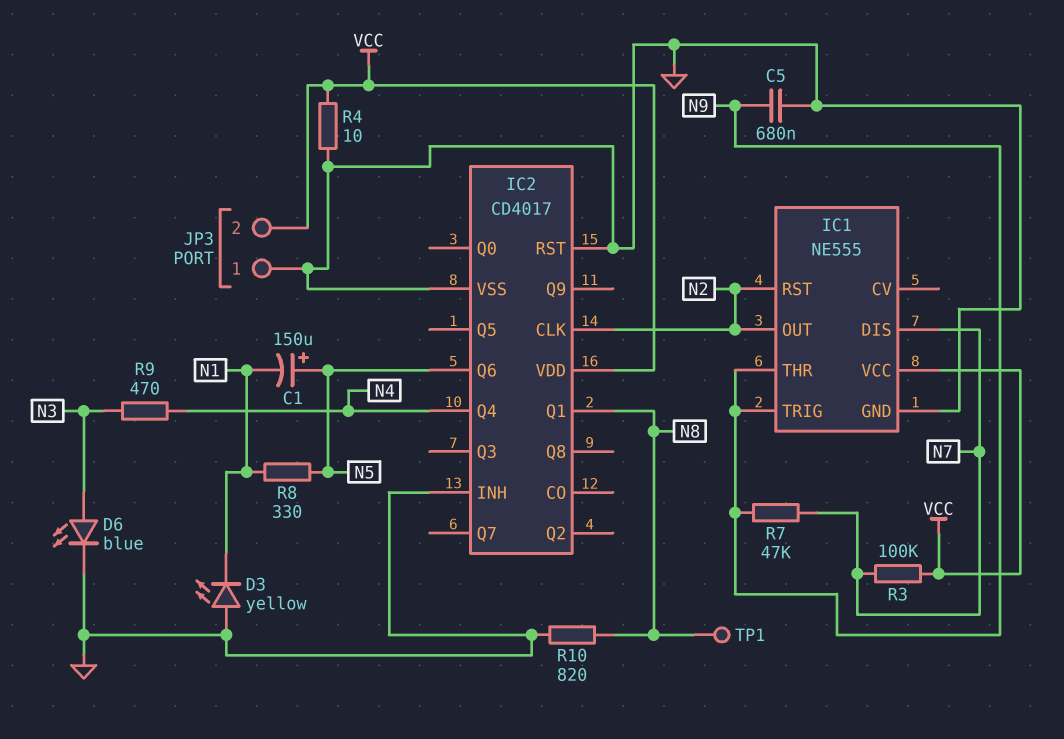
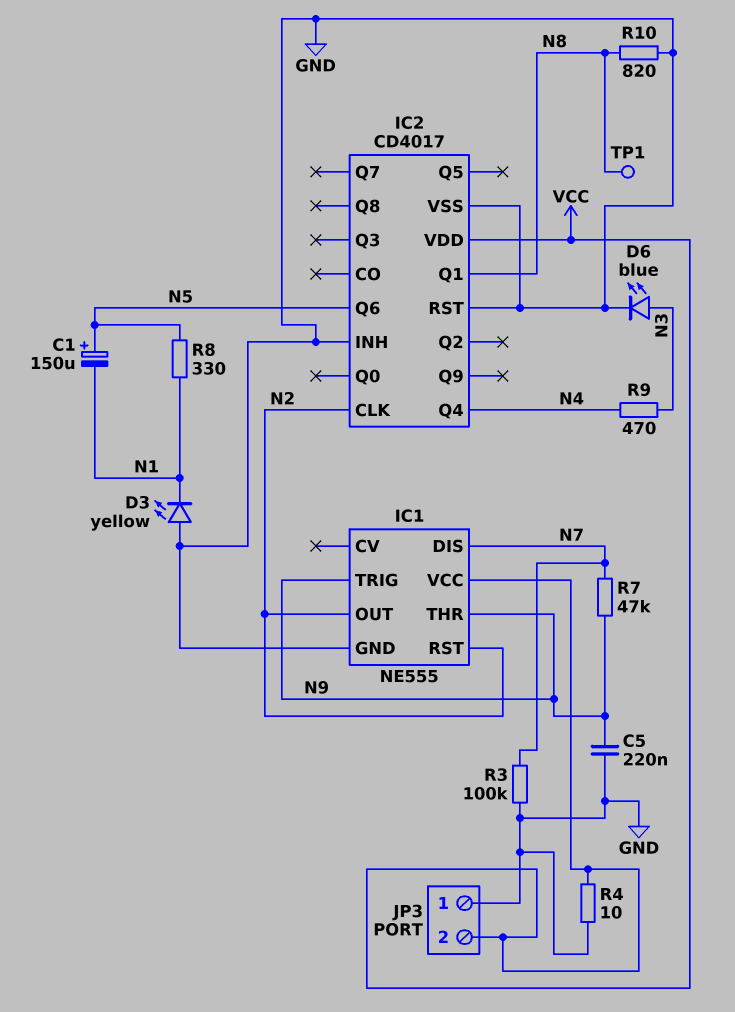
C5: 680nF (GND, N9) -> 220nF (GND, N9)
R3: 100k (N7, VCC) -> 100k (GND, N7)

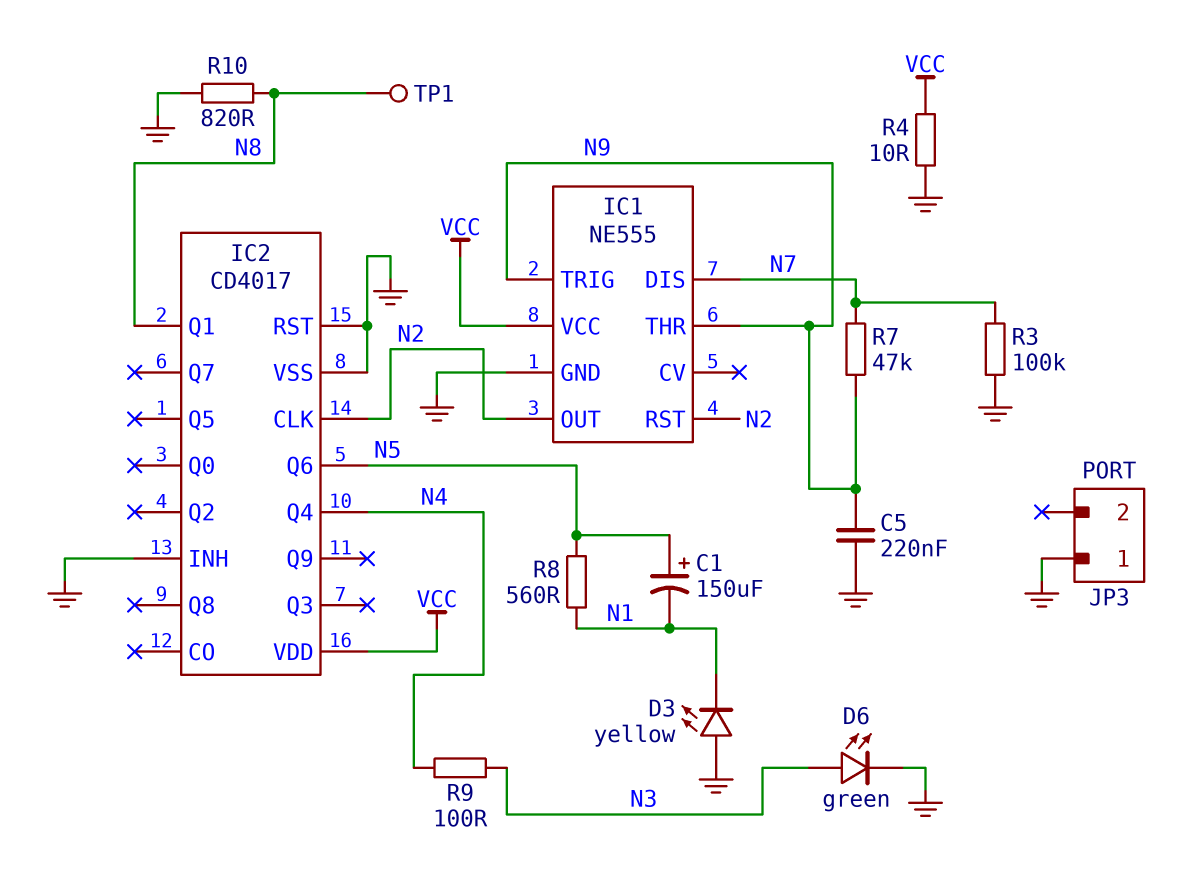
D6: LED blue (A N3, K GND) -> LED green (A N3, K GND)
JP3 pin 2: VCC -> none
R8: 330 (N1, N5) -> 560 (N1, N5)
R9: 470 (N3, N4) -> 100 (N3, N4)

